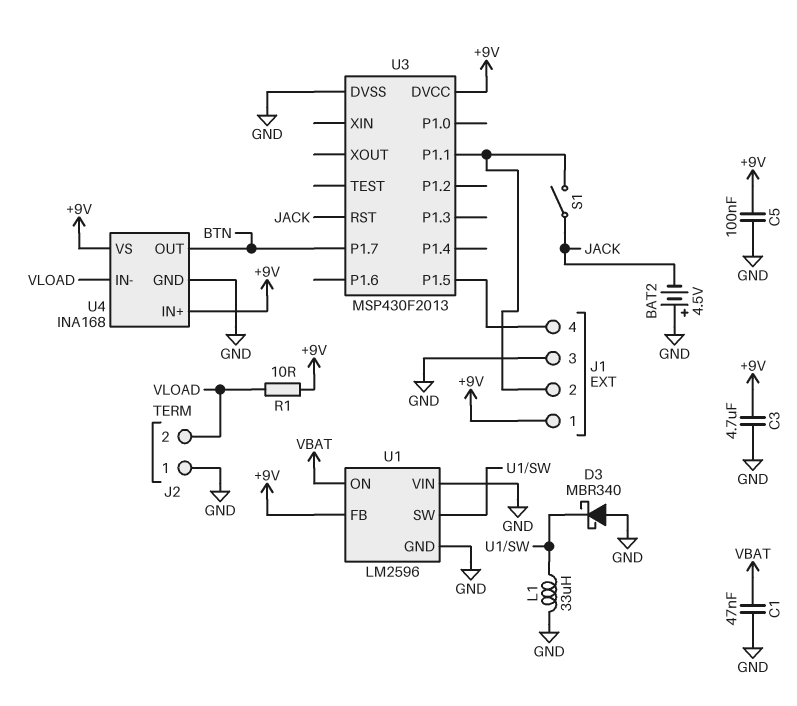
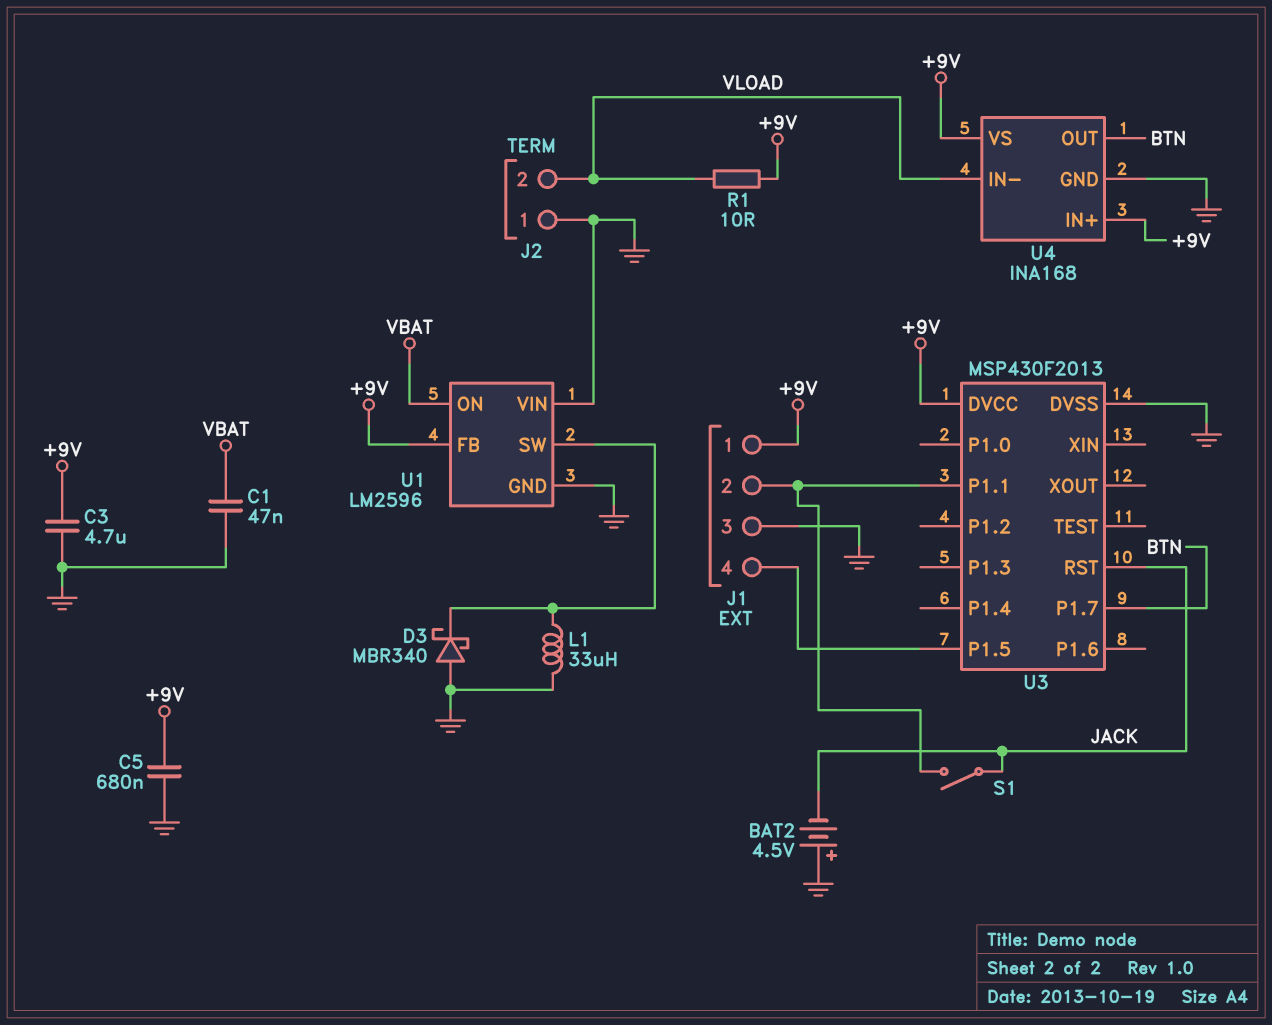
C5: 100nF (+9V, GND) -> 680nF (+9V, GND)

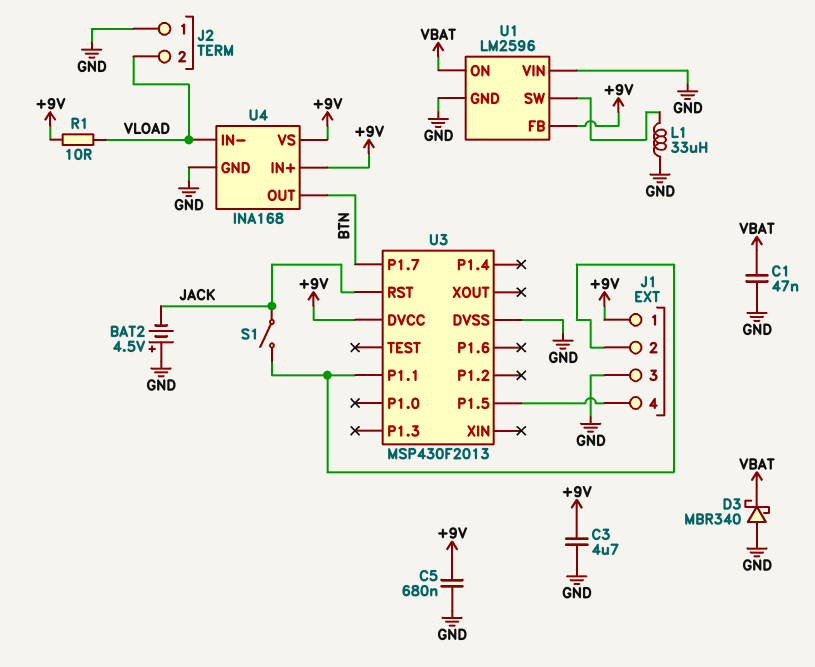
D3: schottky MBR340 (A GND, K U1/SW) -> schottky MBR340 (A GND, K VBAT)

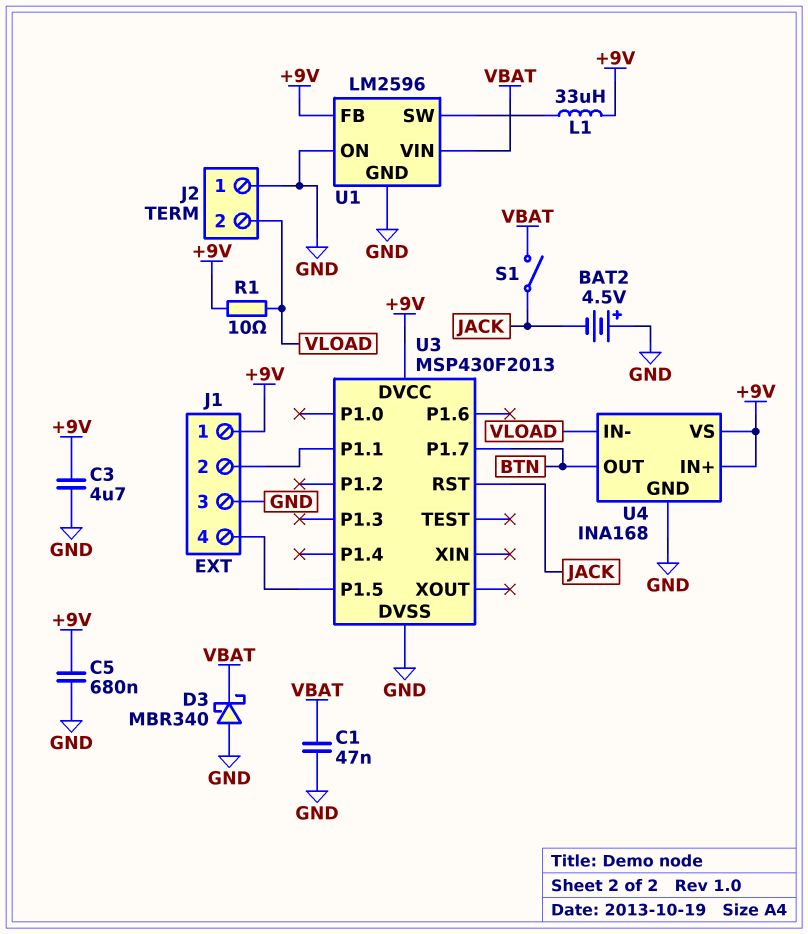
L1: 33uH (GND, U1/SW) -> 33uH (+9V, U1/SW)
S1: switch (J1/2, JACK) -> switch (JACK, VBAT)
U1 pin ON: VBAT -> GND
U1 pin VIN: GND -> VBAT

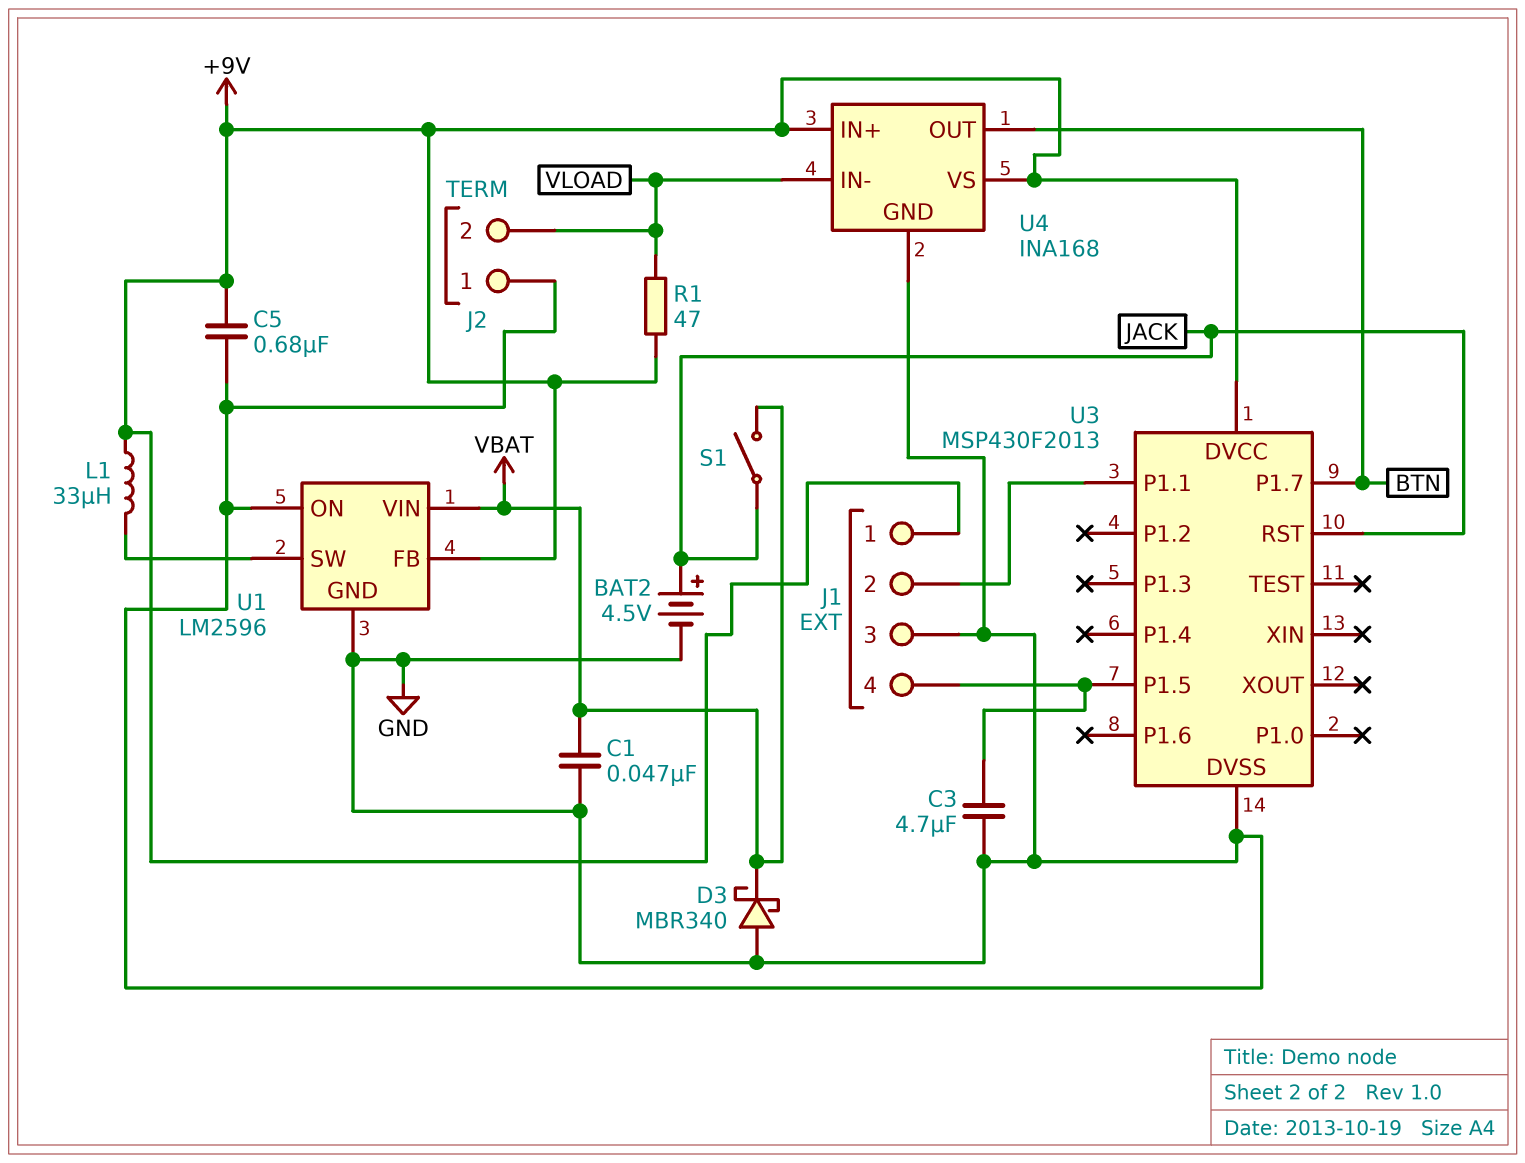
BAT2: 4.5V (plus GND, minus JACK) -> 4.5V (plus JACK, minus GND)
C3: 4.7uF (+9V, GND) -> 4.7uF (GND, J1/4)
R1: 10 (+9V, VLOAD) -> 47 (+9V, VLOAD)

